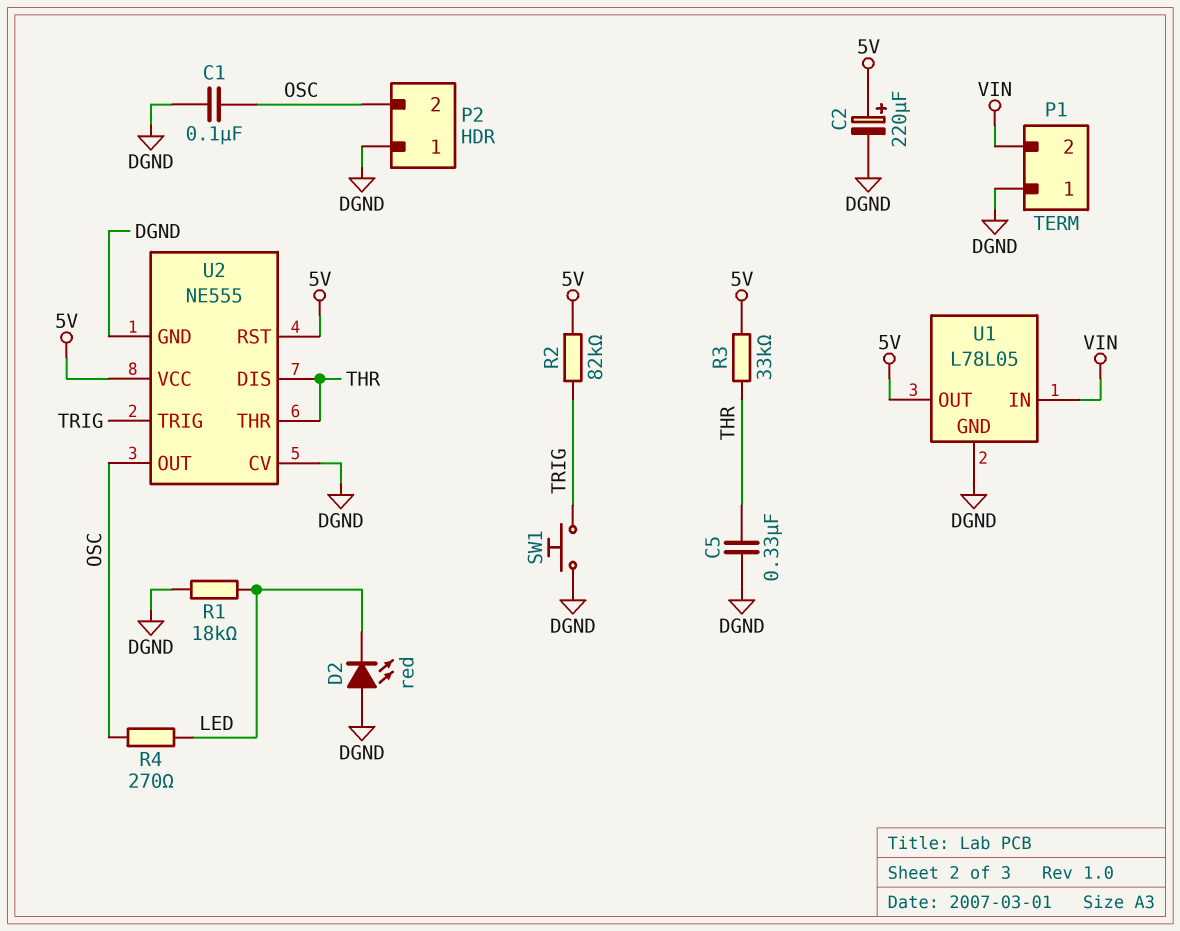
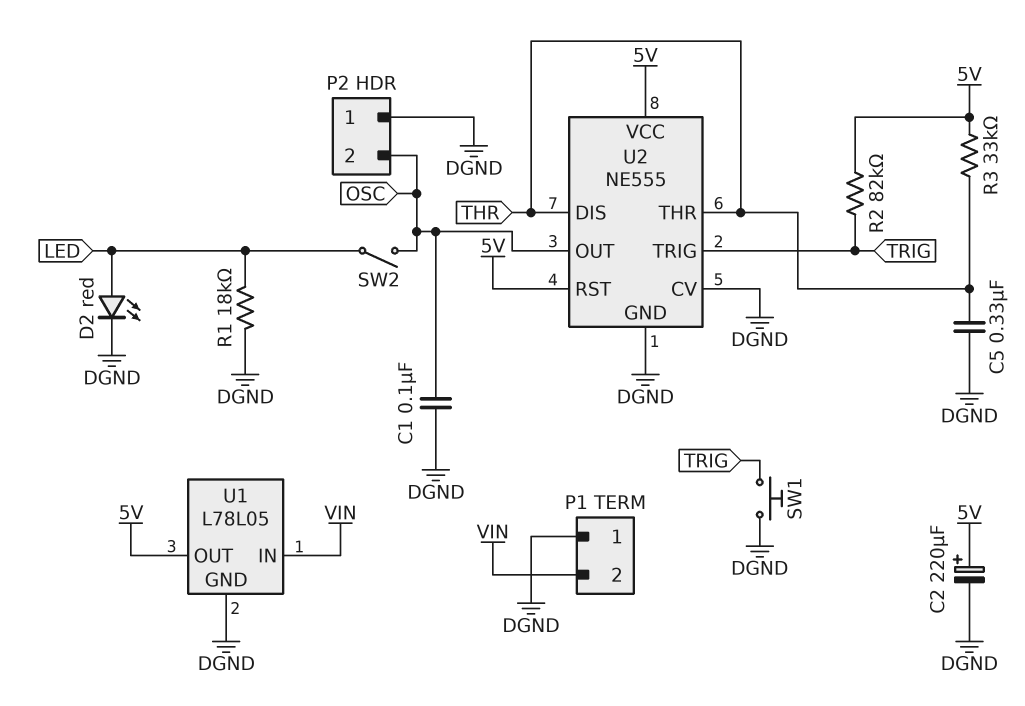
D2: LED red (A DGND, K LED) -> LED red (A LED, K DGND)
R4: 270 (LED, OSC) -> none
SW2: none -> switch (LED, OSC)

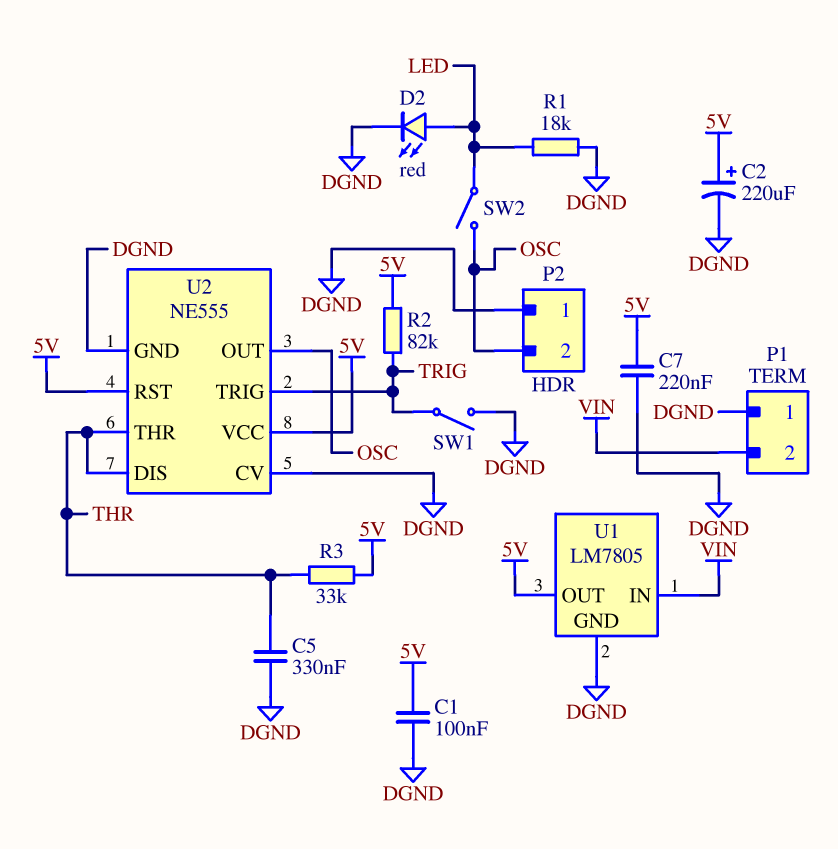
C1: 100nF (DGND, OSC) -> 100nF (5V, DGND)
C7: none -> 220nF (5V, DGND)
SW1: button (DGND, TRIG) -> switch (DGND, TRIG)
U1: L78L05 -> LM7805

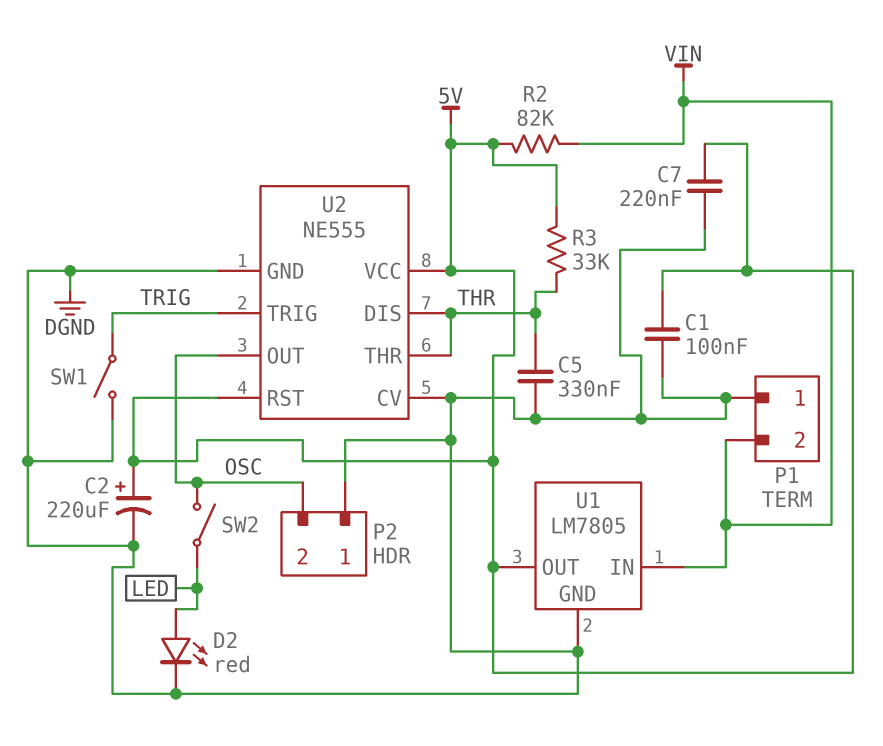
R1: 18k (DGND, LED) -> none
R2: 82k (5V, TRIG) -> 82k (5V, VIN)

